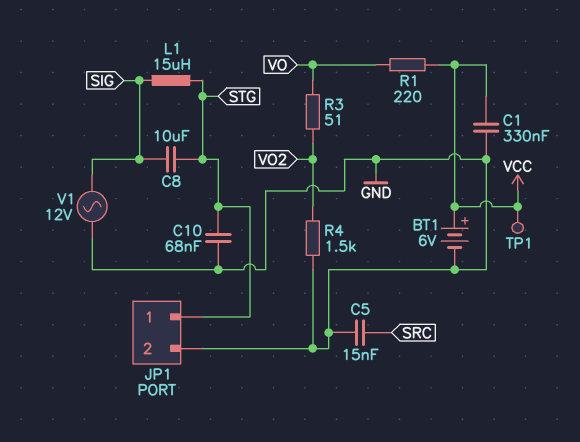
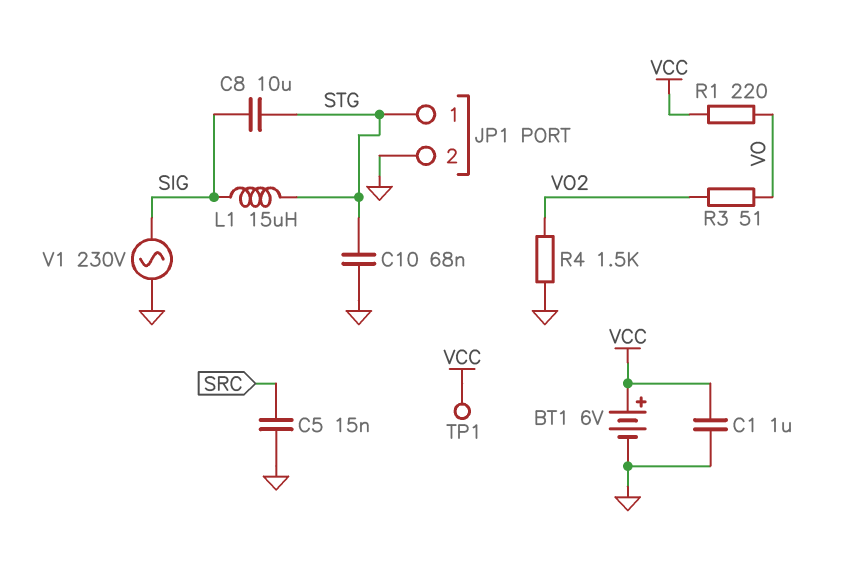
C1: 330nF (GND, VCC) -> 1uF (GND, VCC)
V1: AC 12V (GND, SIG) -> AC 230V (GND, SIG)

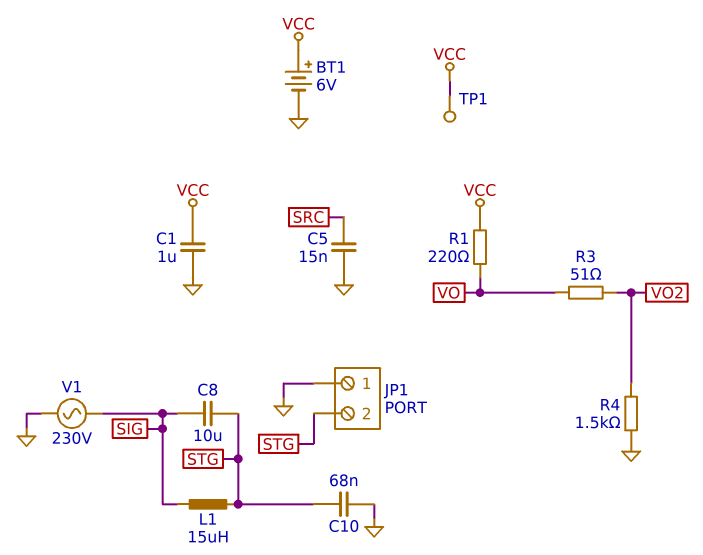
JP1 pin 1: STG -> GND
JP1 pin 2: GND -> STG

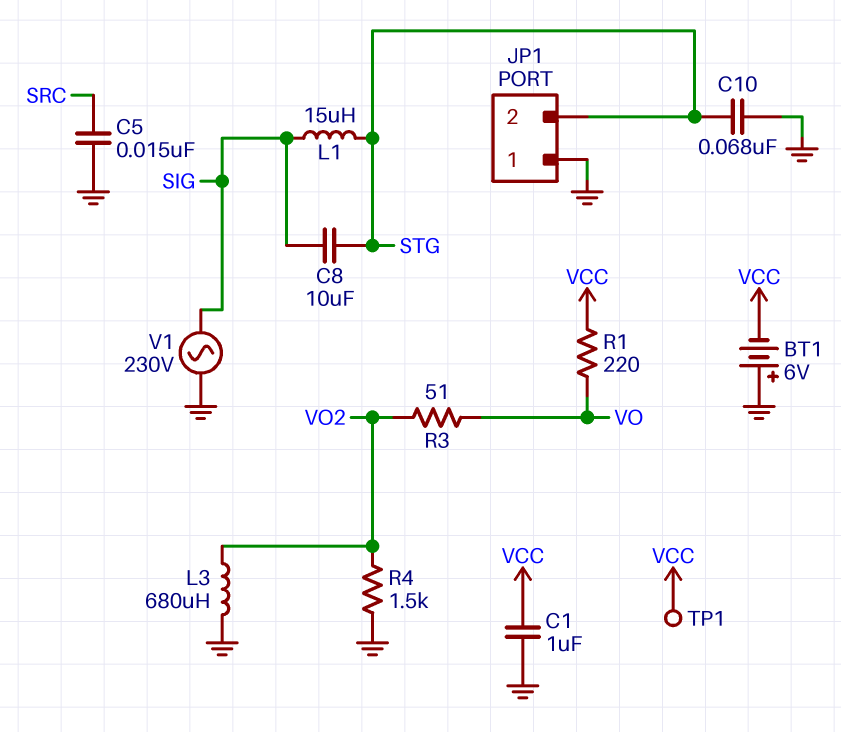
BT1: 6V (plus VCC, minus GND) -> 6V (plus GND, minus VCC)
L3: none -> 680uH (GND, VO2)

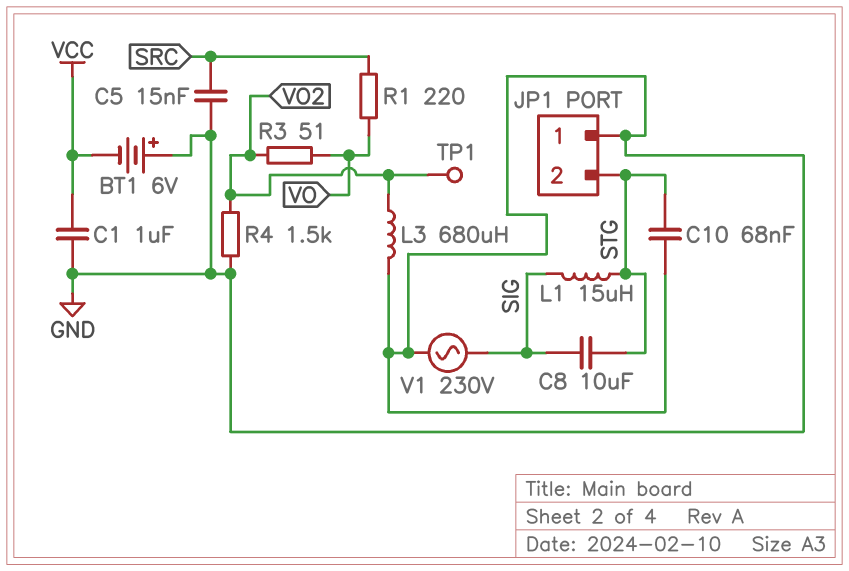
R1: 220 (VCC, VO) -> 220 (SRC, VO)
TP1: test point (VCC) -> test point (VO2)

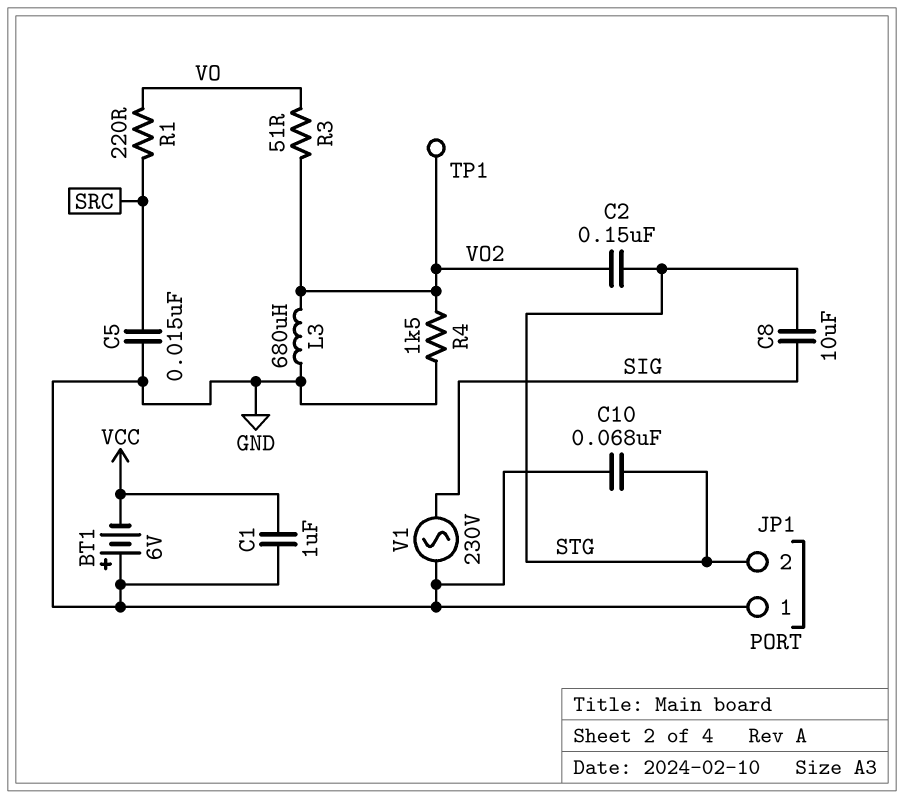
C2: none -> 150nF (STG, VO2)
L1: 15uH (SIG, STG) -> none

